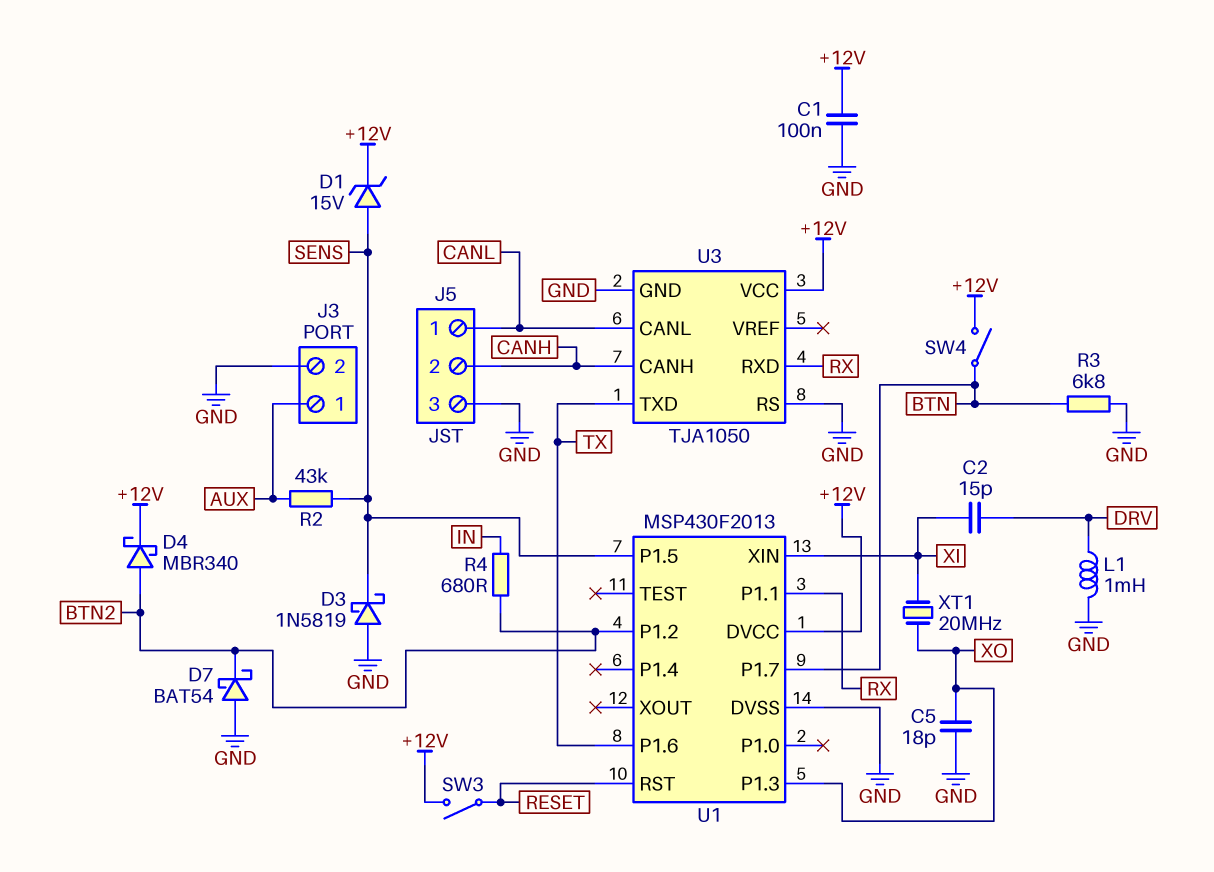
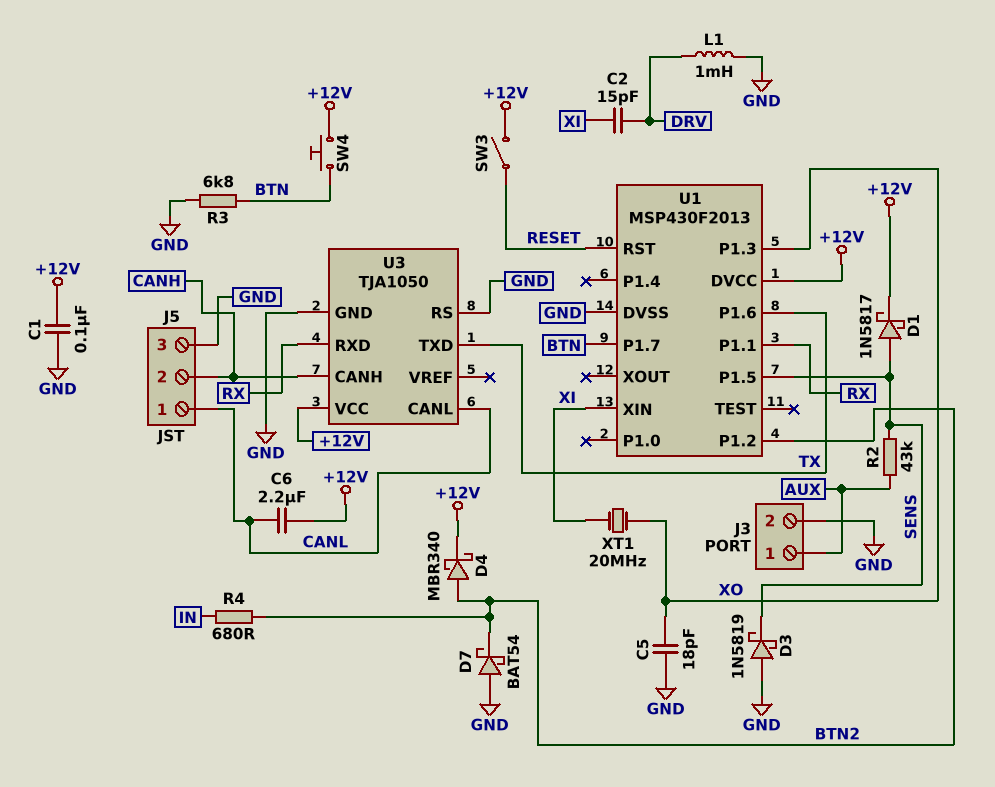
C6: none -> 2.2uF (+12V, CANL)
D1: zener 15V (A SENS, K +12V) -> schottky 1N5817 (A SENS, K +12V)
SW4: switch (+12V, BTN) -> button (+12V, BTN)

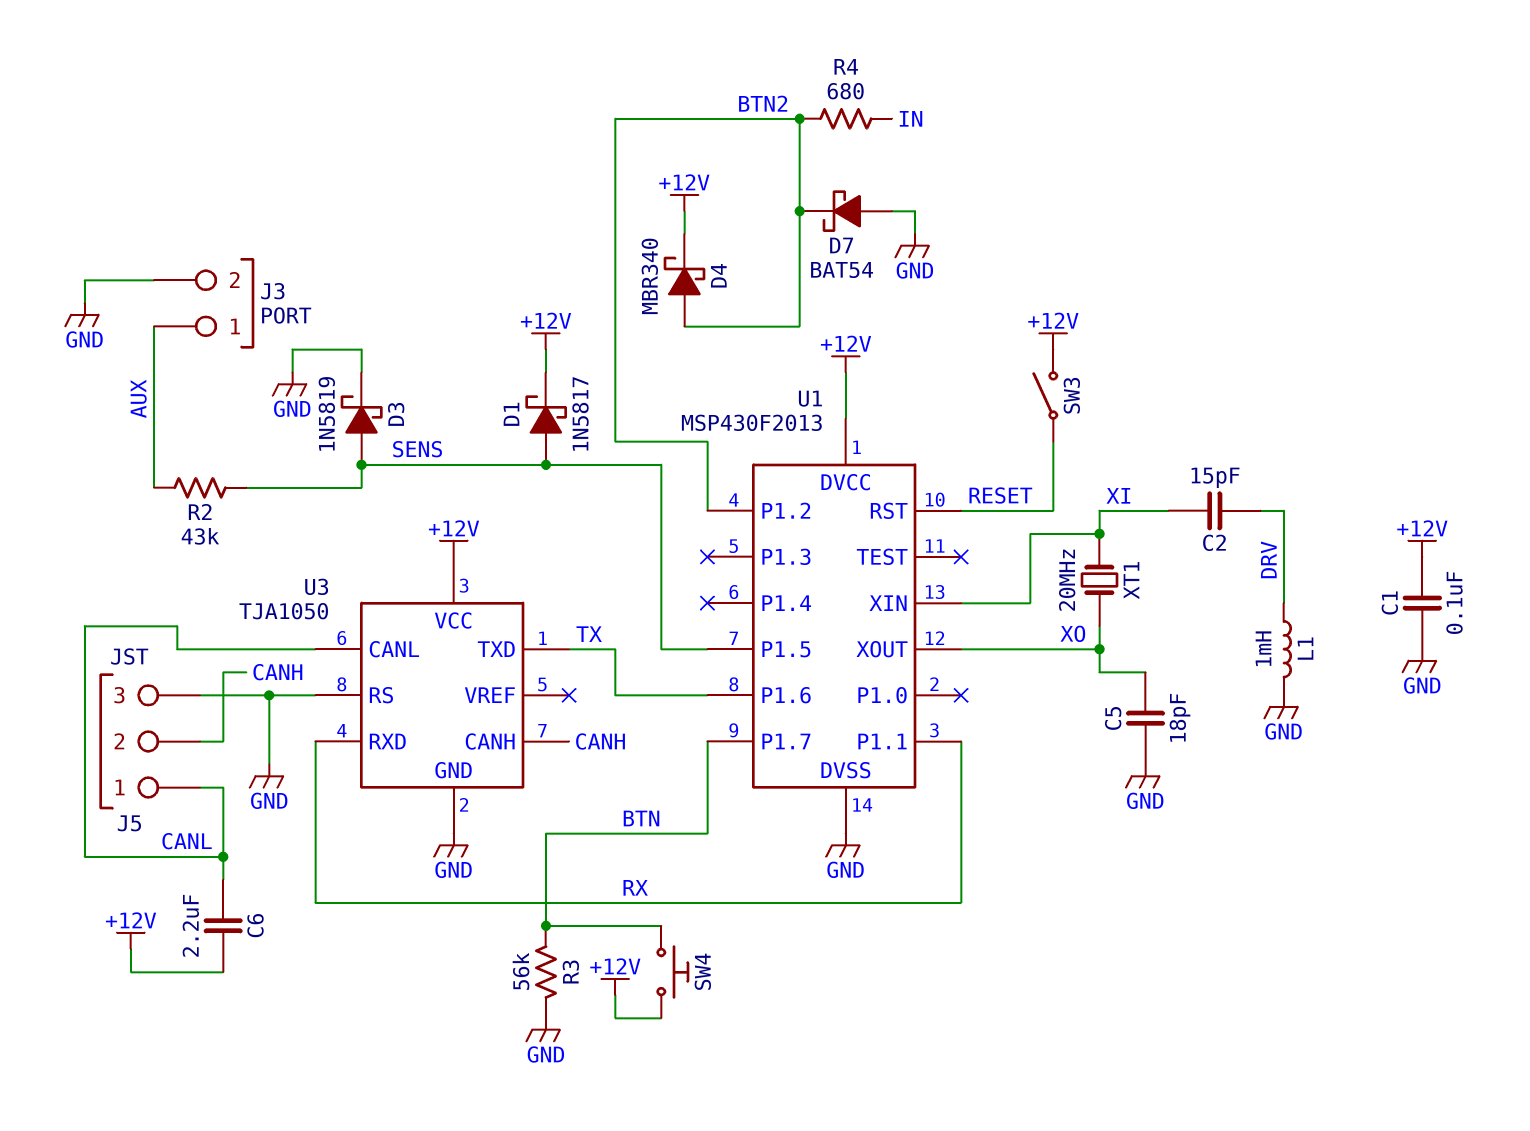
D3: schottky 1N5819 (A GND, K SENS) -> schottky 1N5819 (A SENS, K GND)
R3: 6.8k (BTN, GND) -> 56k (BTN, GND)
U1 pin P1.3: XO -> none
U1 pin XOUT: none -> XO

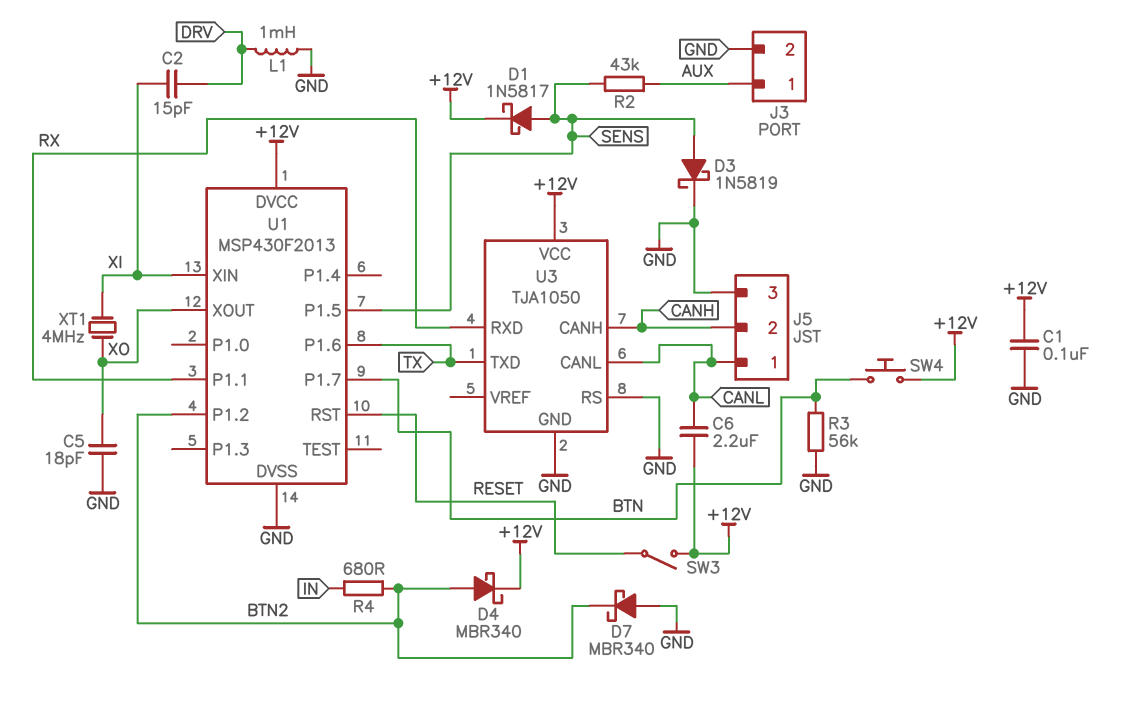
D7: schottky BAT54 (A GND, K BTN2) -> schottky MBR340 (A GND, K BTN2)
XT1: 20MHz (XI, XO) -> 4MHz (XI, XO)

